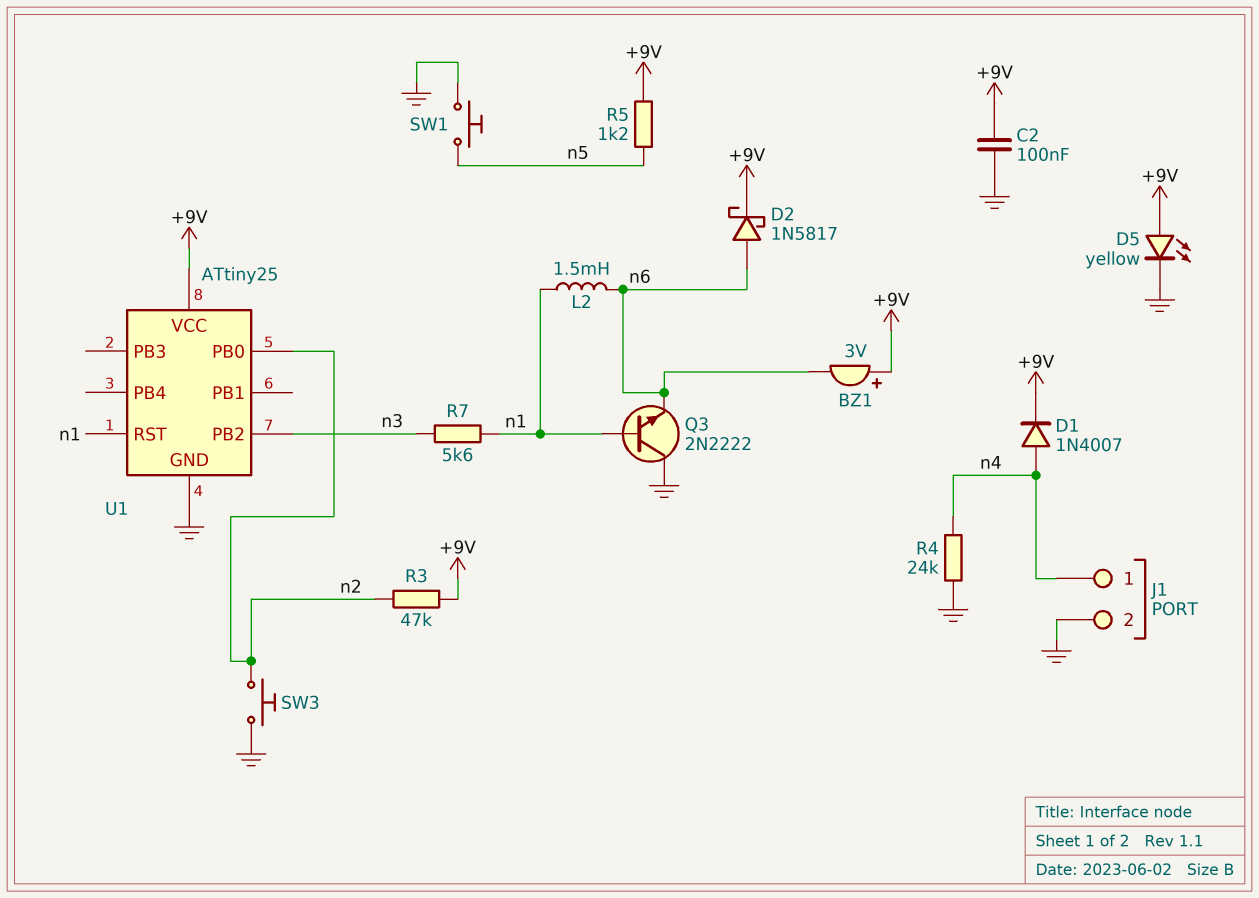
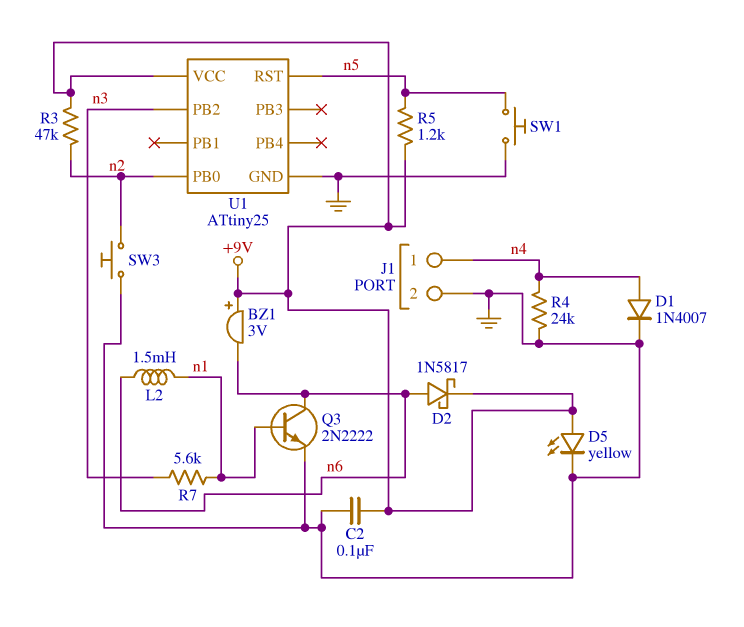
D1: diode 1N4007 (A n4, K +9V) -> diode 1N4007 (A n4, K GND)
Q3: NPN 2N2222 (B n1, C GND, E n6) -> NPN 2N2222 (B n1, C n6, E GND)
U1 pin RST: n1 -> n5

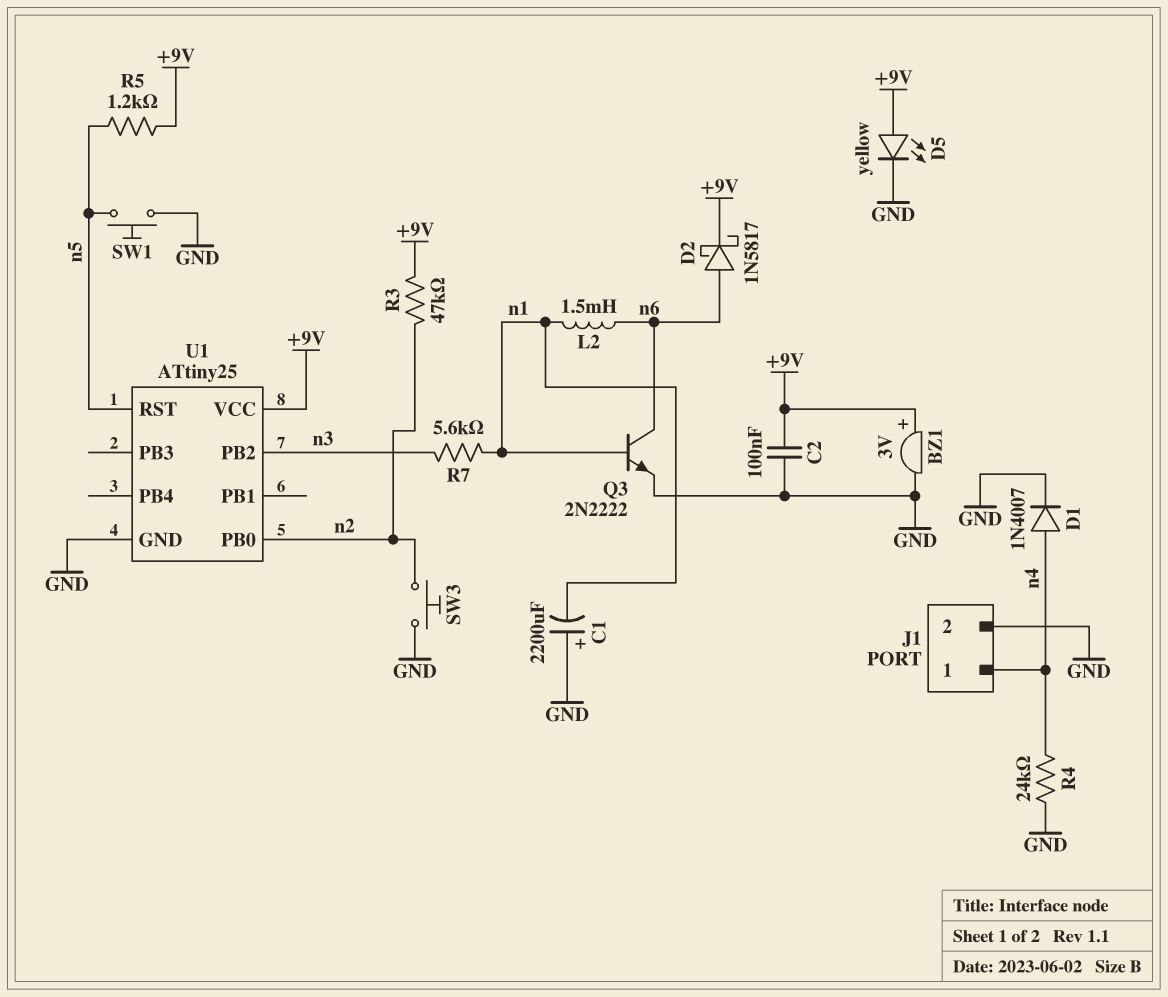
BZ1: buzzer 3V (plus +9V, minus n6) -> buzzer 3V (plus +9V, minus GND)
C1: none -> 2200uF (plus GND, minus n1)

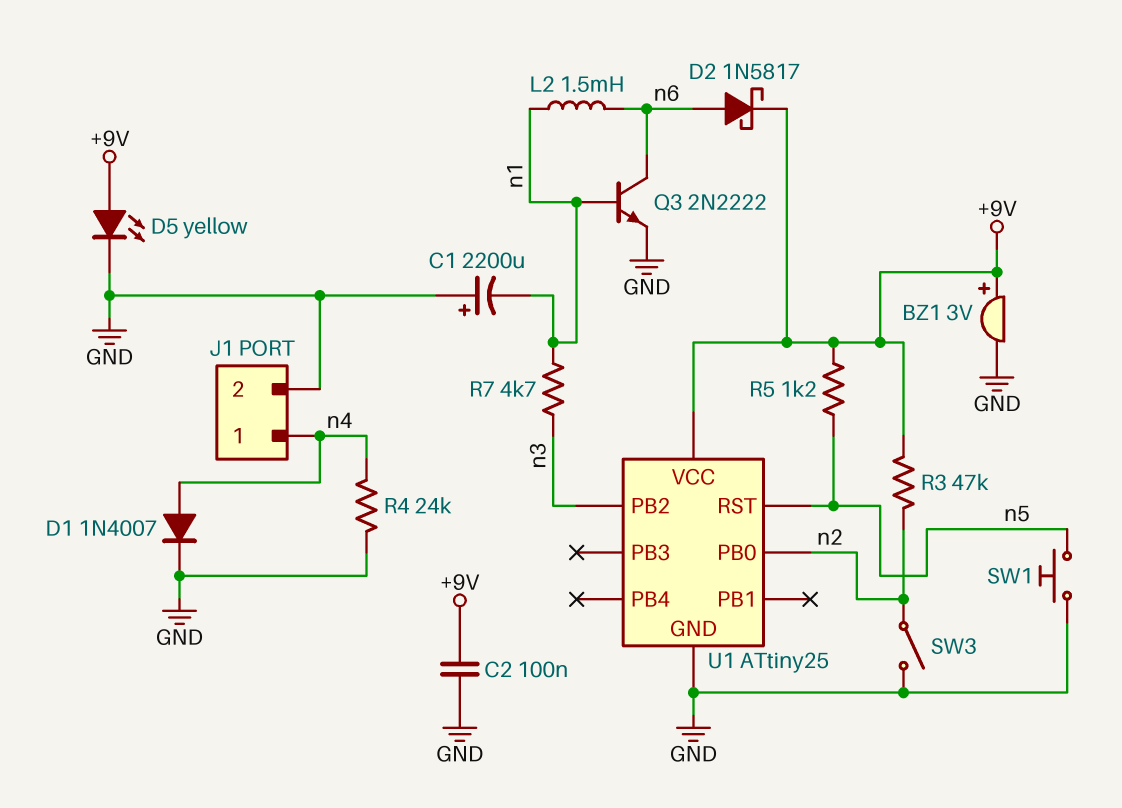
R7: 5.6k (n1, n3) -> 4.7k (n1, n3)
SW3: button (GND, n2) -> switch (GND, n2)

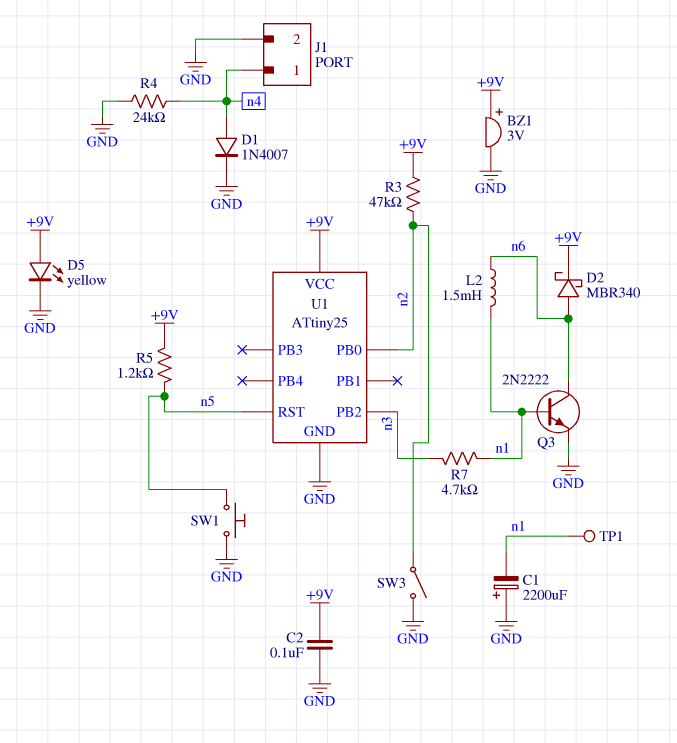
D2: schottky 1N5817 (A n6, K +9V) -> schottky MBR340 (A n6, K +9V)
TP1: none -> test point (n1)

